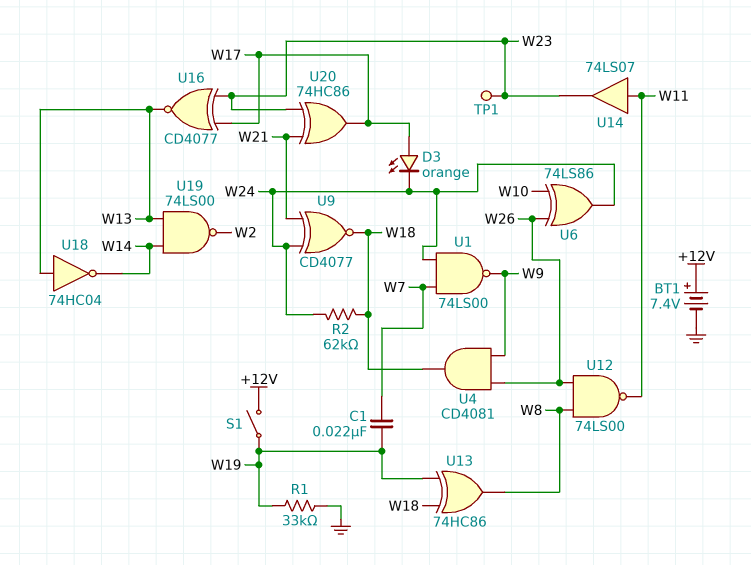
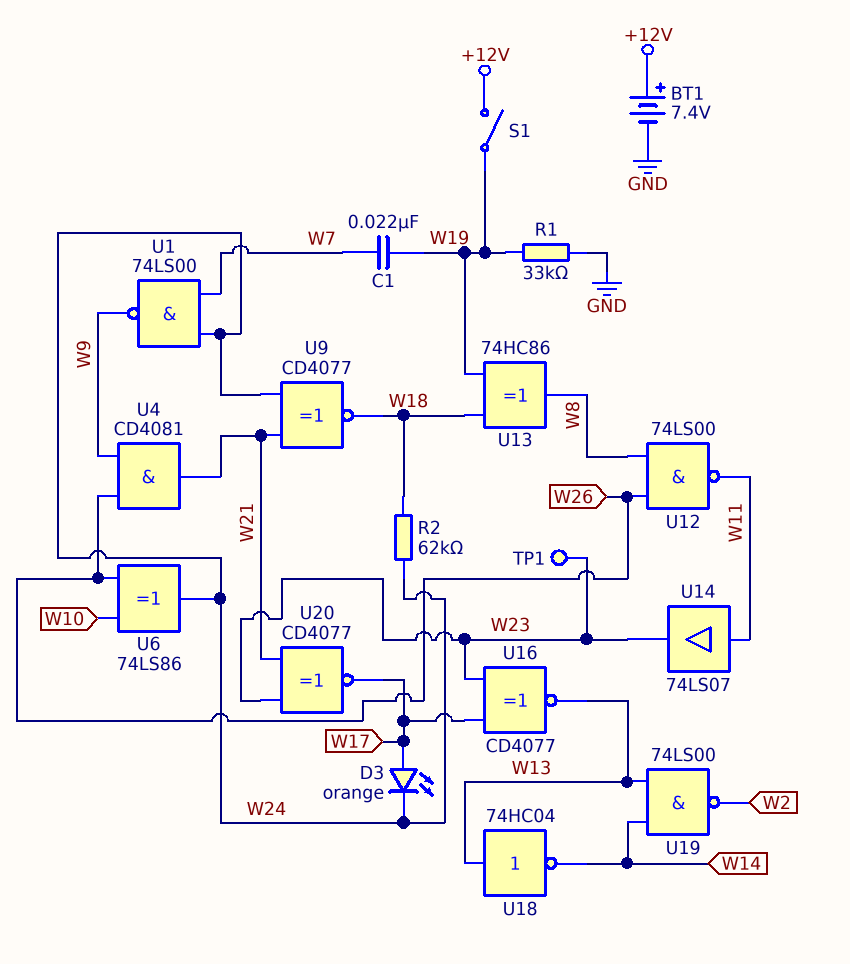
U4: AND CD4081 (in W9, in W26, out W18) -> AND CD4081 (in W9, in W26, out W21)
U20: XOR 74HC86 (in W21, in W23, out W17) -> XNOR CD4077 (in W21, in W23, out W17)

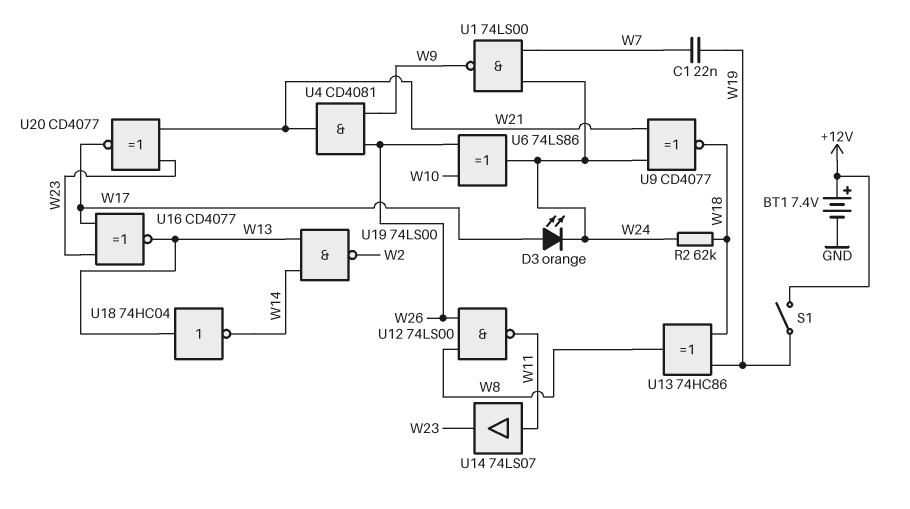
R1: 33k (GND, W19) -> none
TP1: test point (W23) -> none

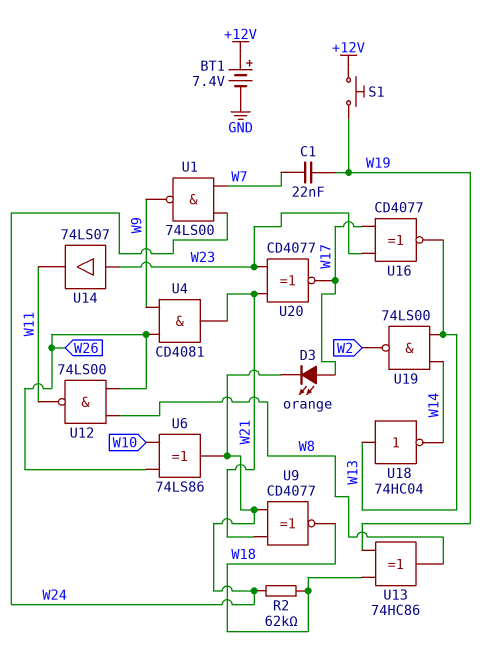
S1: switch (+12V, W19) -> button (+12V, W19)
U14: buffer 74LS07 (in W11, out W23) -> buffer 74LS07 (in W23, out W11)

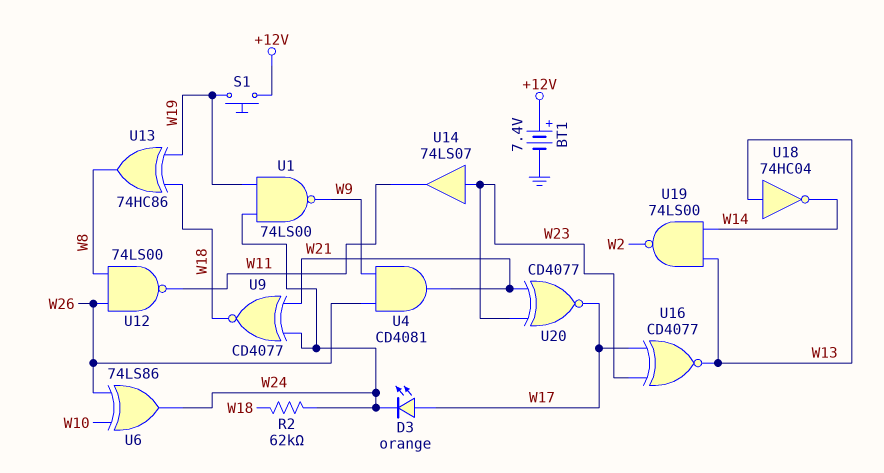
C1: 22nF (W7, W19) -> none
U1: NAND 74LS00 (in W7, in W24, out W9) -> NAND 74LS00 (in W19, in W24, out W9)

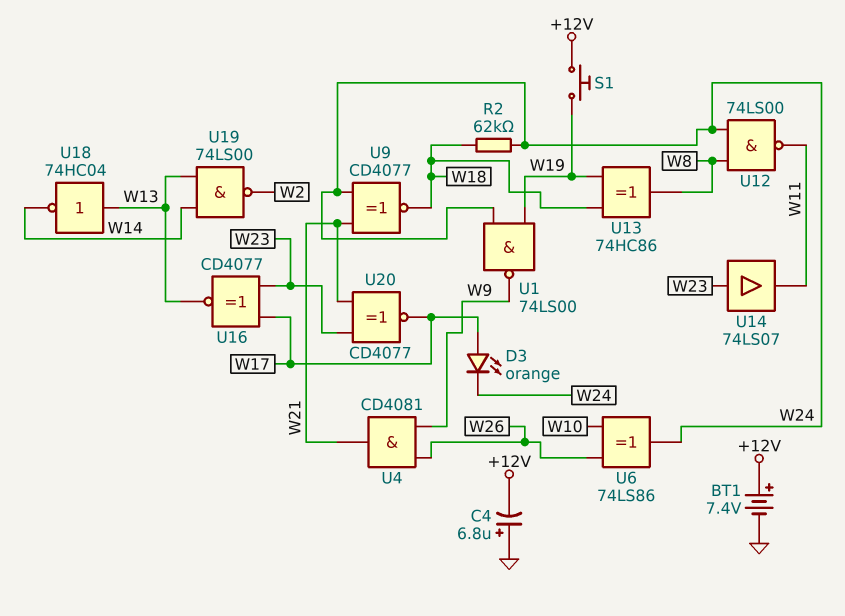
C4: none -> 6.8uF (plus GND, minus +12V)
U12: NAND 74LS00 (in W8, in W26, out W11) -> NAND 74LS00 (in W8, in W24, out W11)

